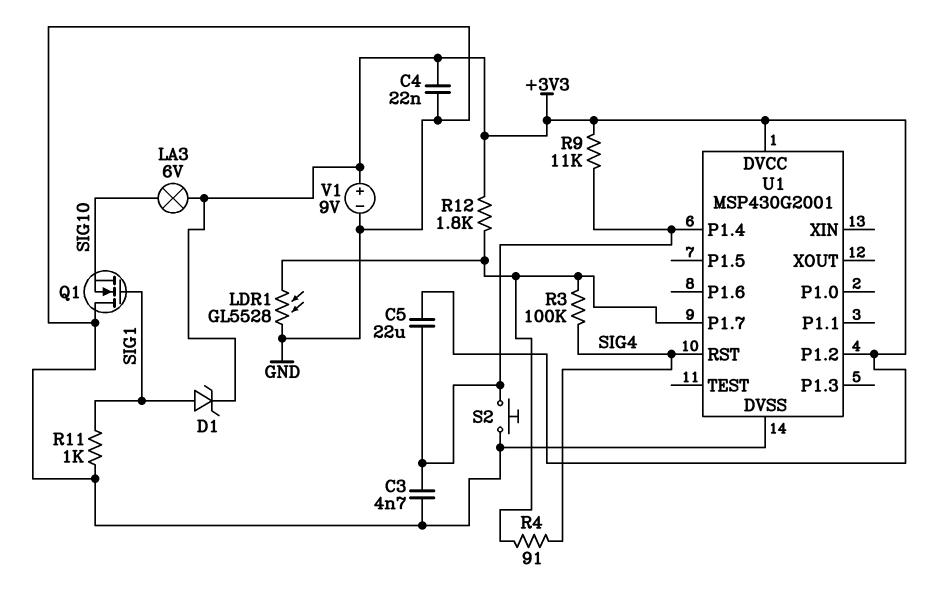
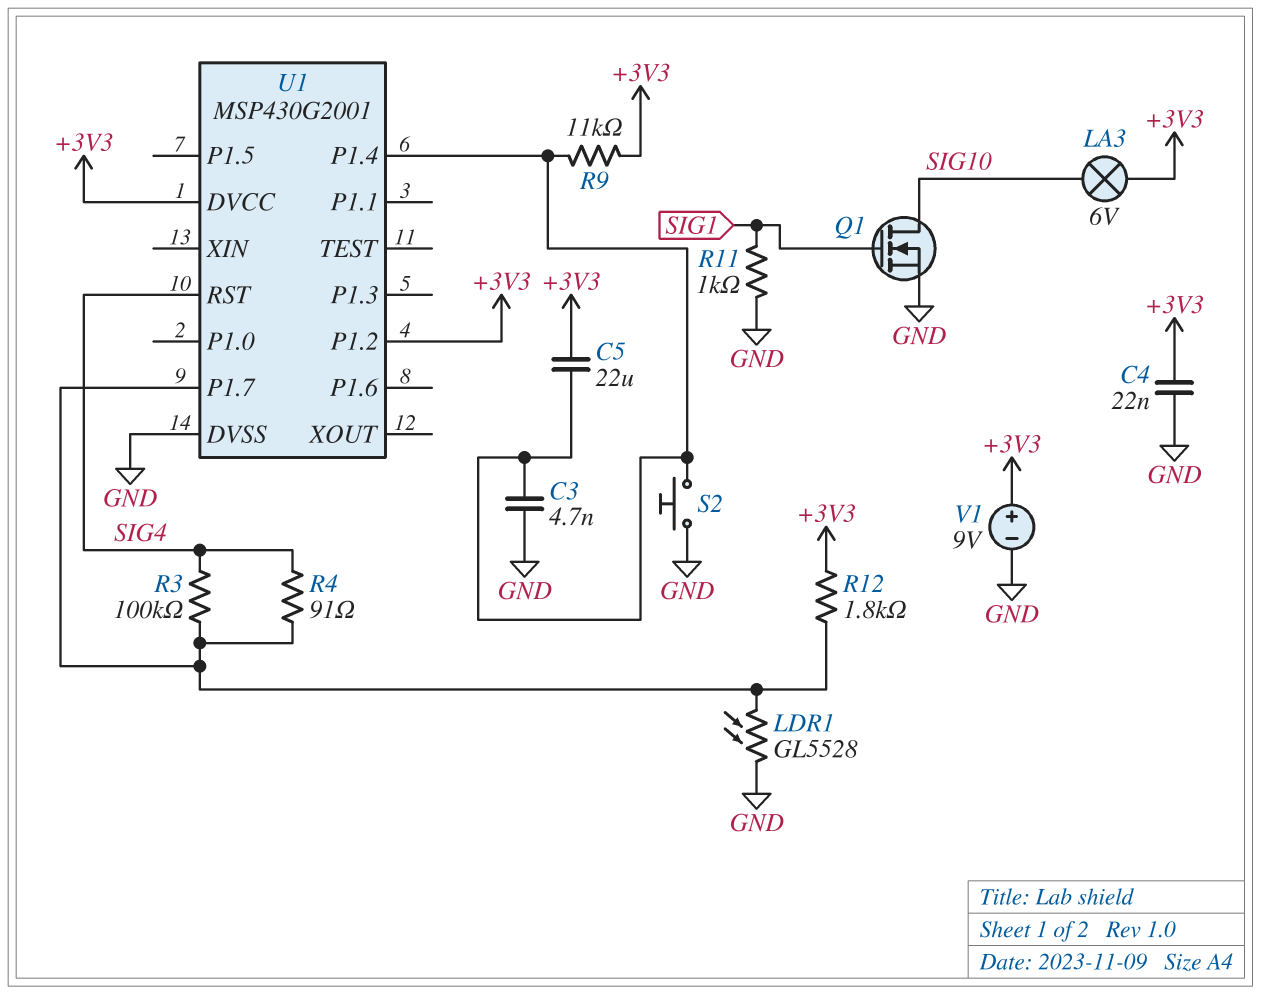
D1: zener (A SIG1, K +3V3) -> none
Q1: NMOS (G SIG1, D GND, S SIG10) -> NMOS (G SIG1, D SIG10, S GND)

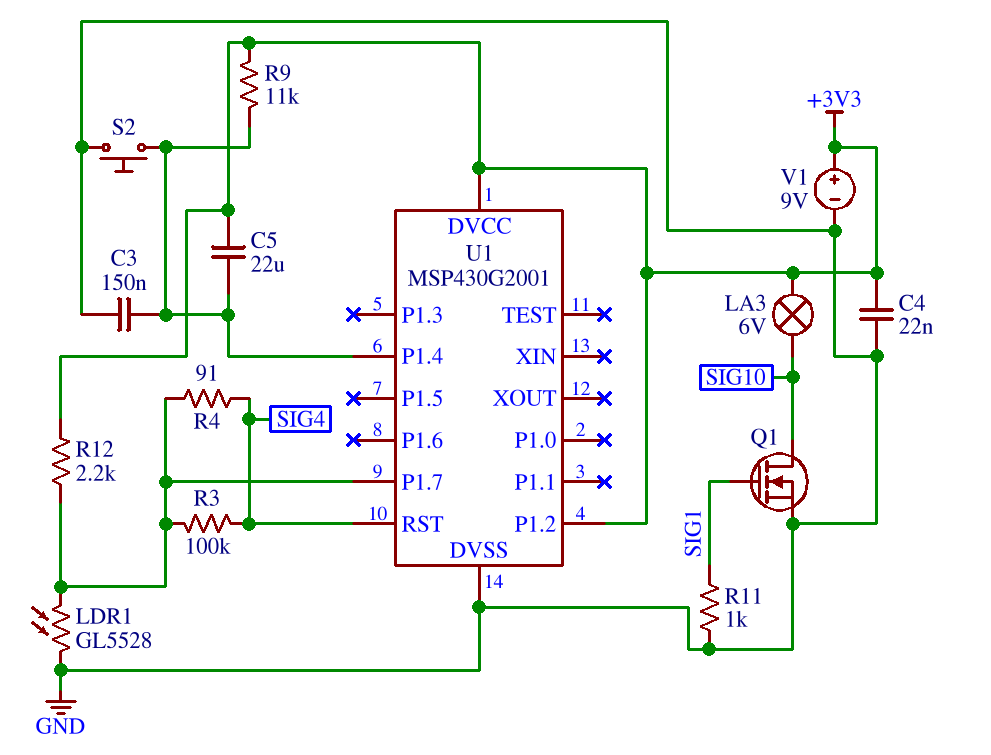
C3: 4.7nF (GND, U1/P1.4) -> 150nF (GND, U1/P1.4)
R12: 1.8k (+3V3, U1/P1.7) -> 2.2k (+3V3, U1/P1.7)

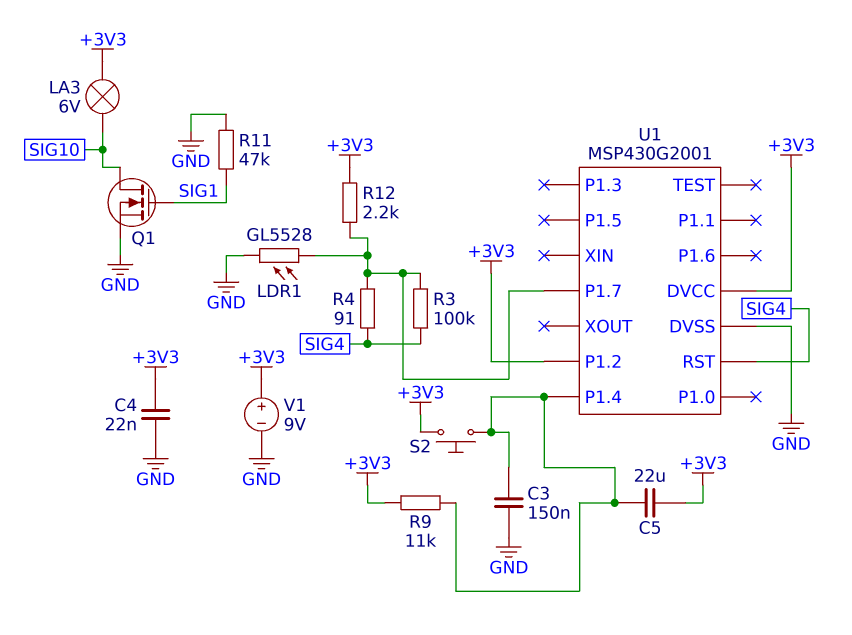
R11: 1k (GND, SIG1) -> 47k (GND, SIG1)
S2: button (GND, U1/P1.4) -> button (+3V3, U1/P1.4)

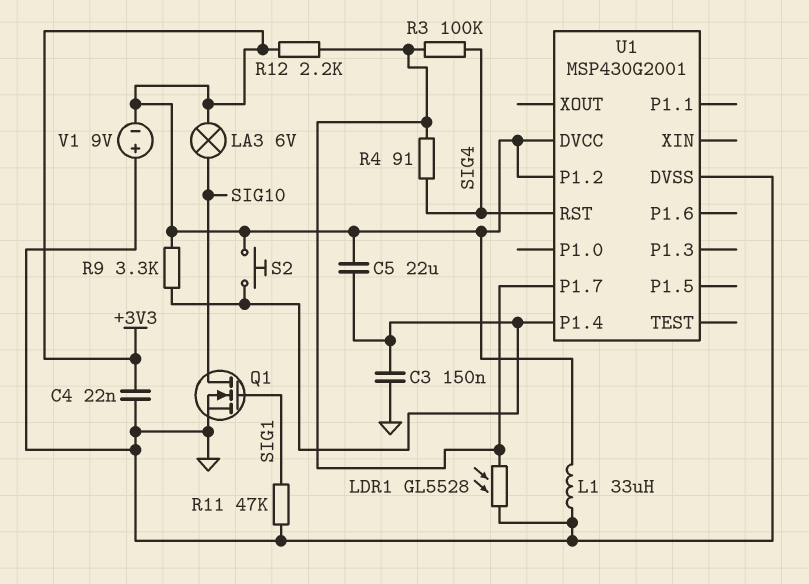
L1: none -> 33uH (+3V3, GND)
R9: 11k (+3V3, U1/P1.4) -> 3.3k (+3V3, U1/P1.4)
V1: 9V (plus +3V3, minus GND) -> 9V (plus GND, minus +3V3)

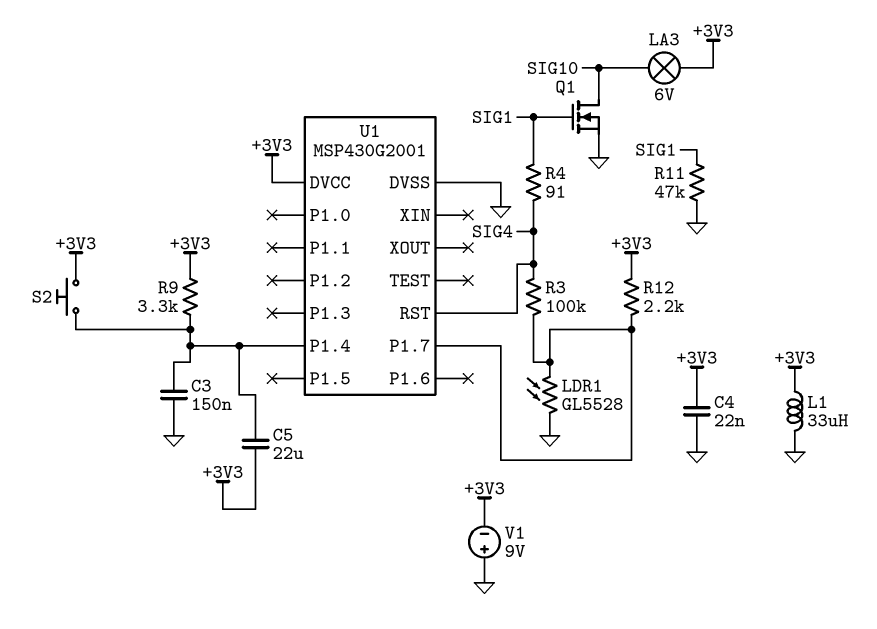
R4: 91 (SIG4, U1/P1.7) -> 91 (SIG1, SIG4)
U1 pin P1.2: +3V3 -> none

